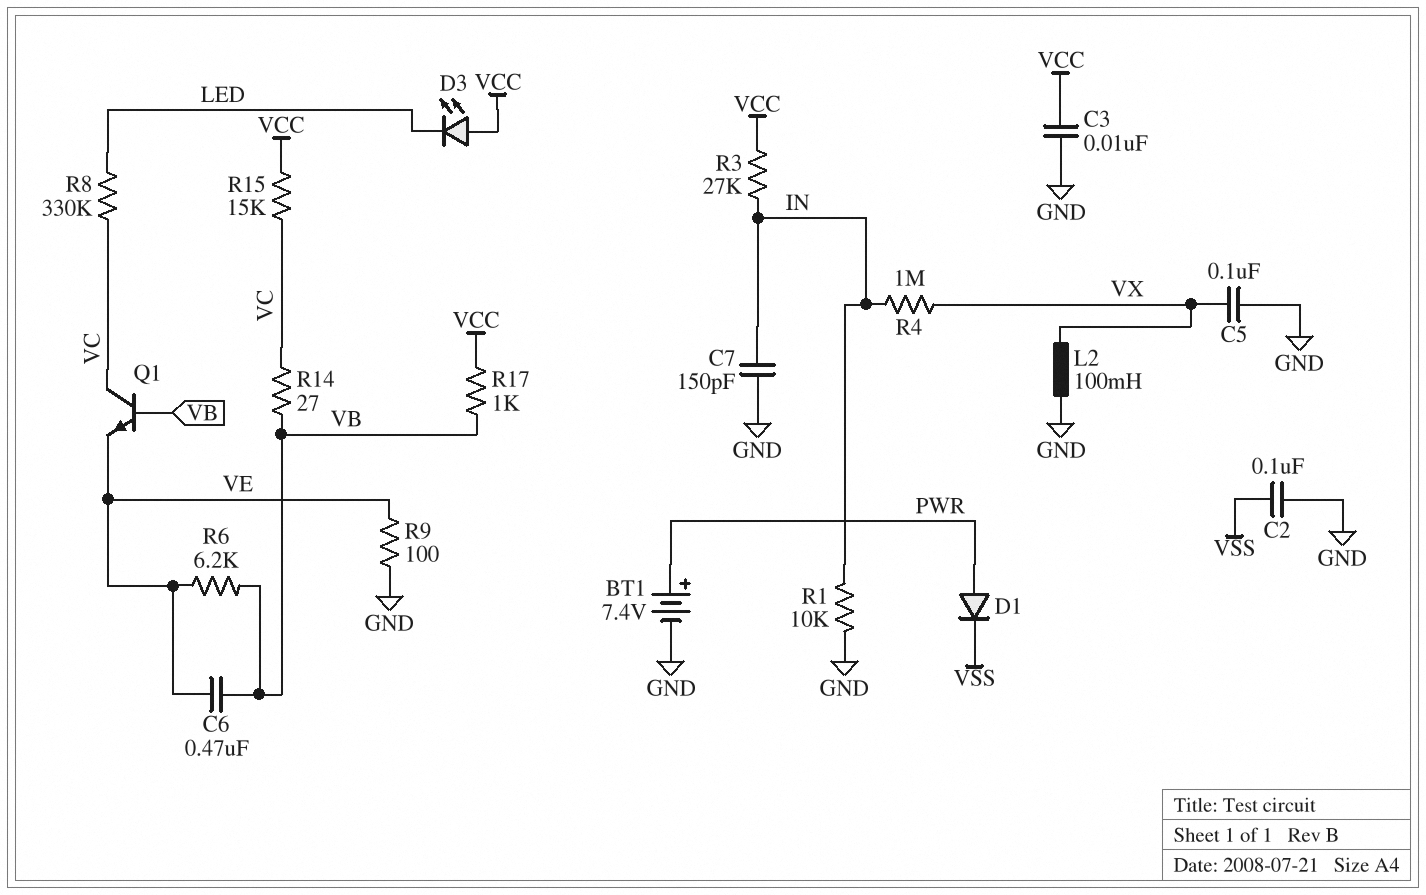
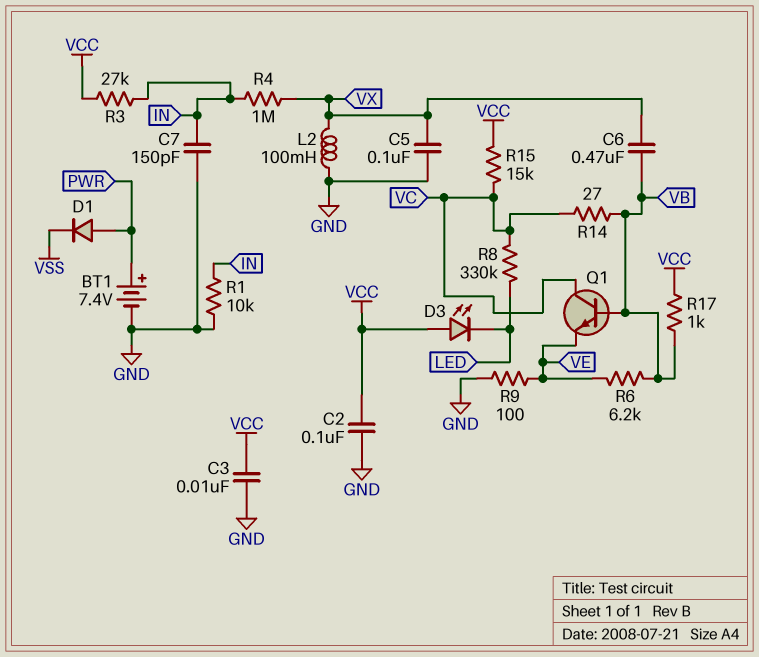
C2: 100nF (GND, VSS) -> 100nF (GND, VCC)
C6: 470nF (VB, VE) -> 470nF (VB, VX)

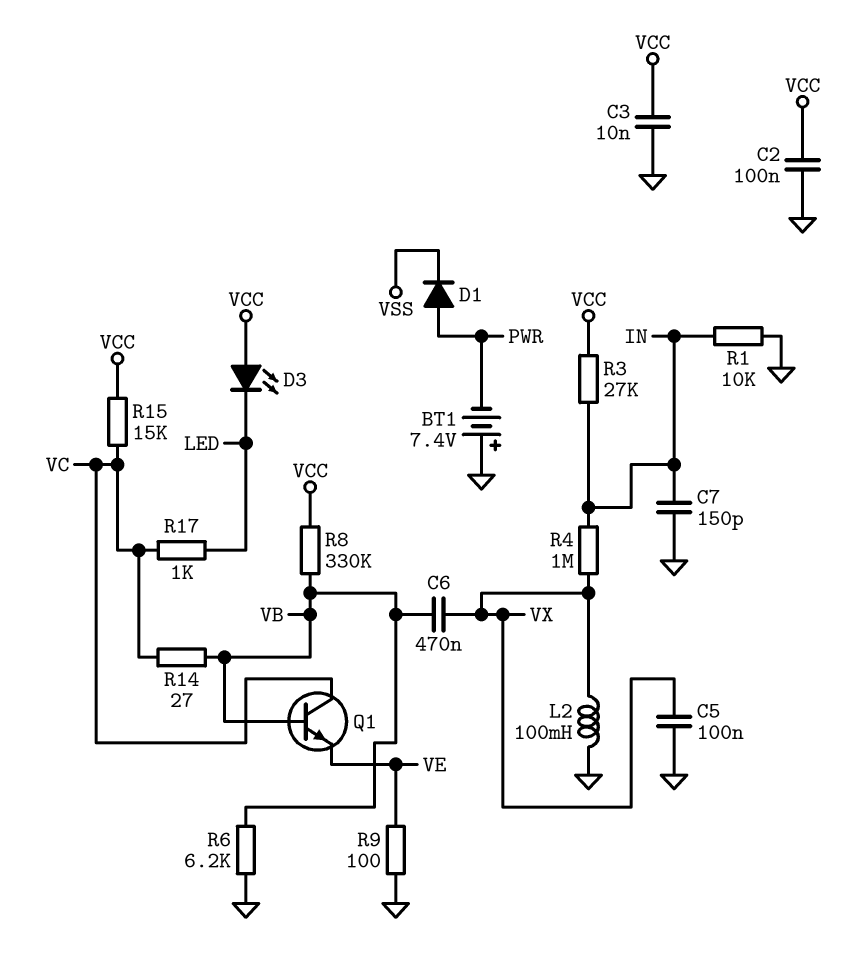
BT1: 7.4V (plus PWR, minus GND) -> 7.4V (plus GND, minus PWR)
R6: 6.2k (VB, VE) -> 6.2k (GND, VB)
R8: 330k (LED, VC) -> 330k (VB, VCC)
R17: 1k (VB, VCC) -> 1k (LED, VC)

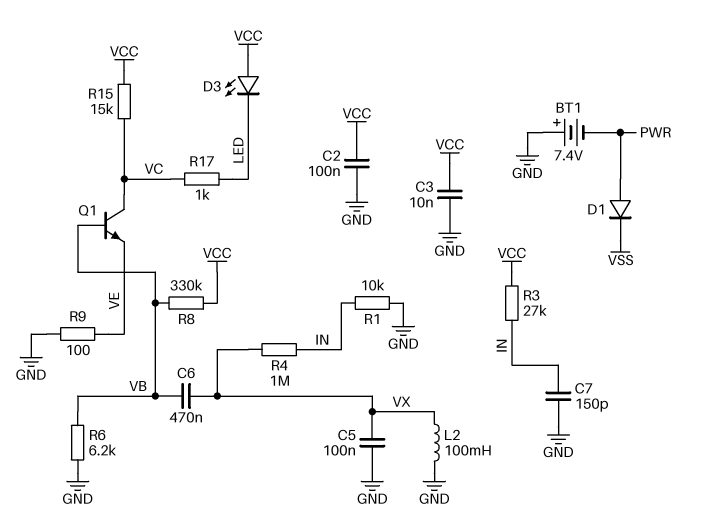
R14: 27 (VB, VC) -> none

